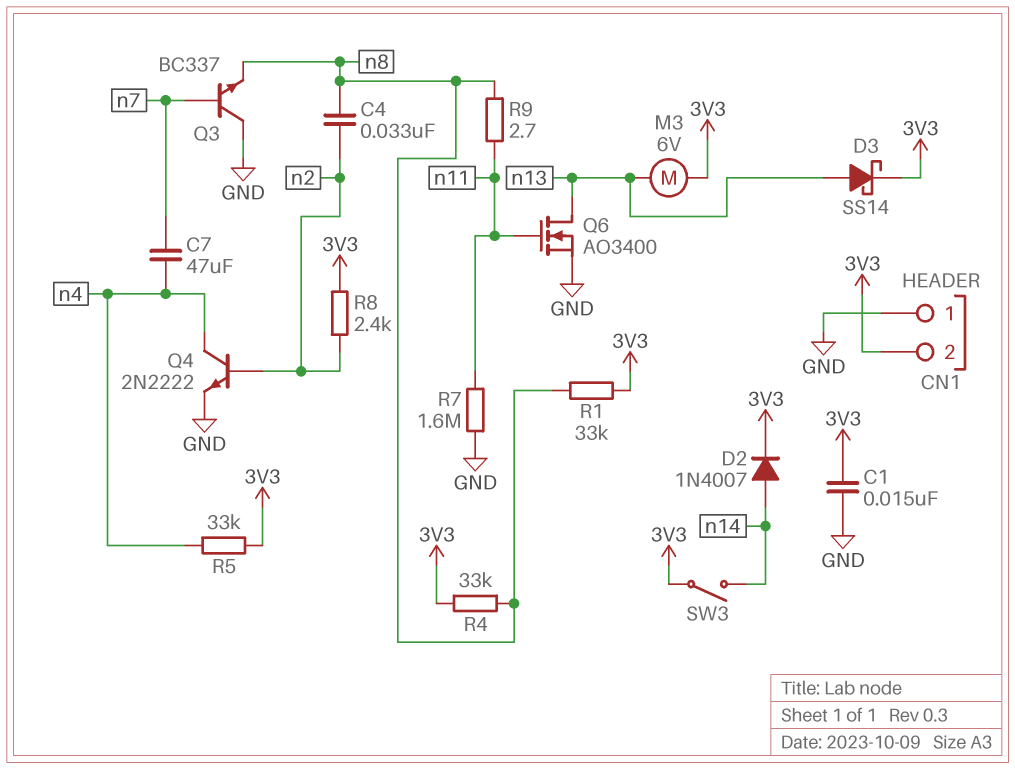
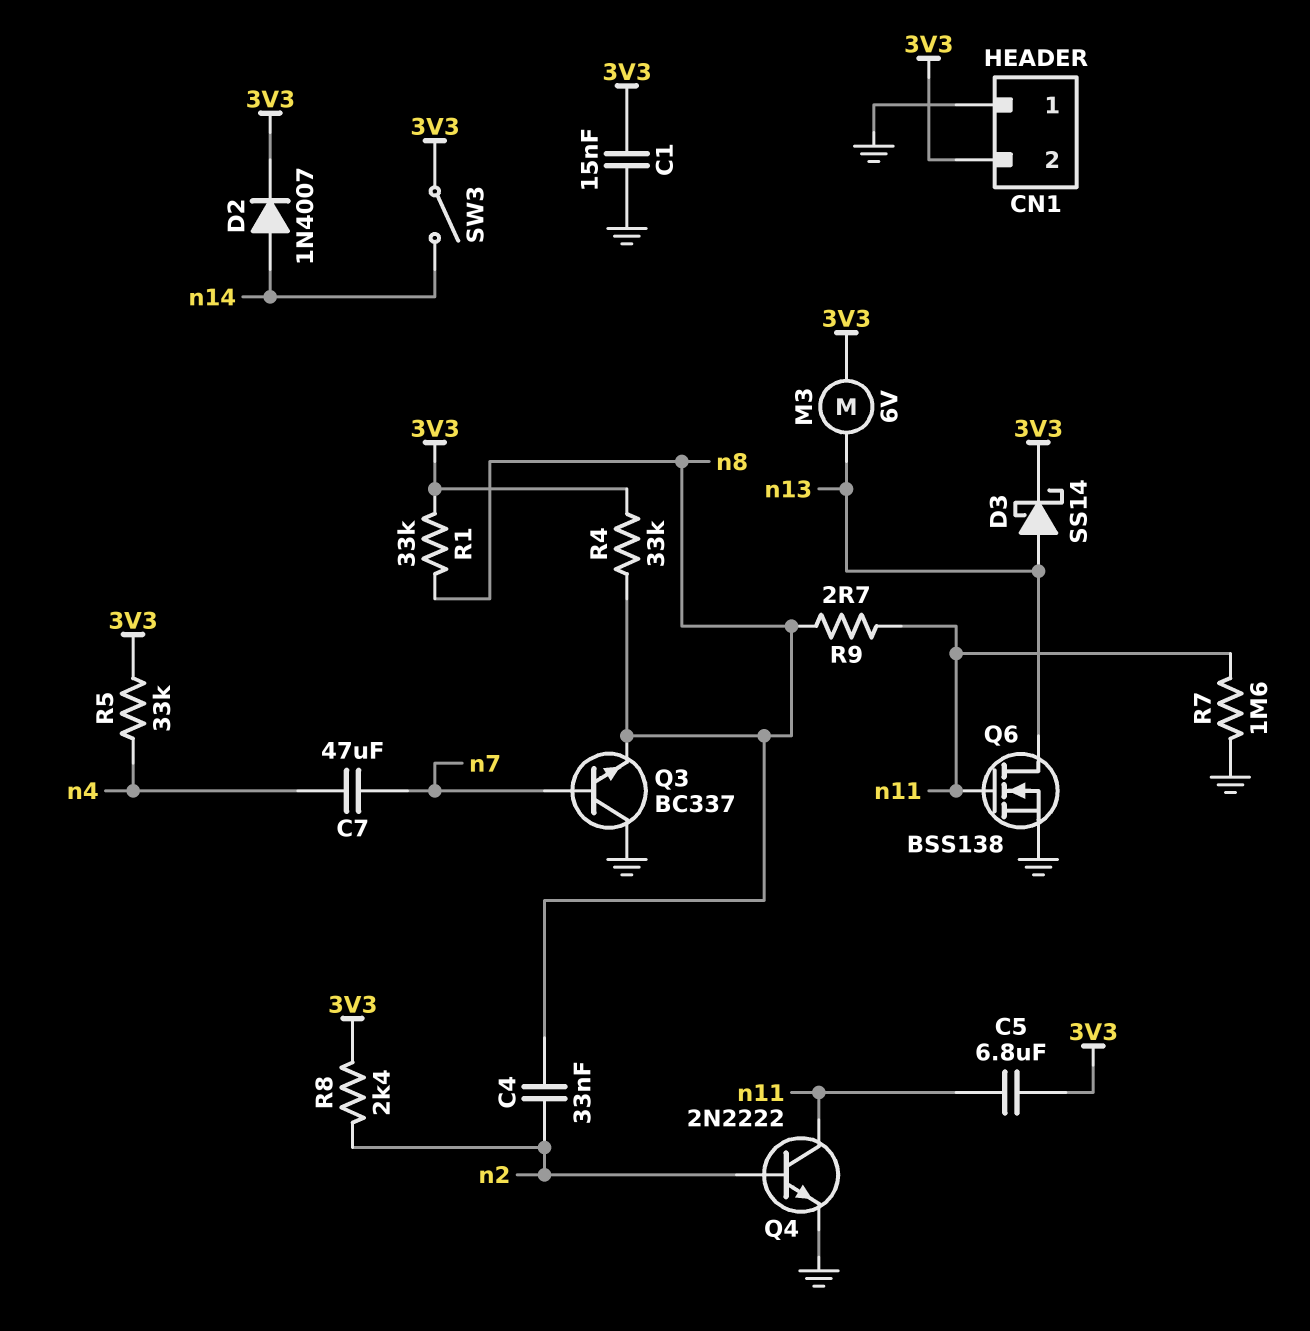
C5: none -> 6.8uF (3V3, n11)
Q4: NPN 2N2222 (B n2, C n4, E GND) -> NPN 2N2222 (B n2, C n11, E GND)
Q6: NMOS AO3400 (G n11, D n13, S GND) -> NMOS BSS138 (G n11, D n13, S GND)

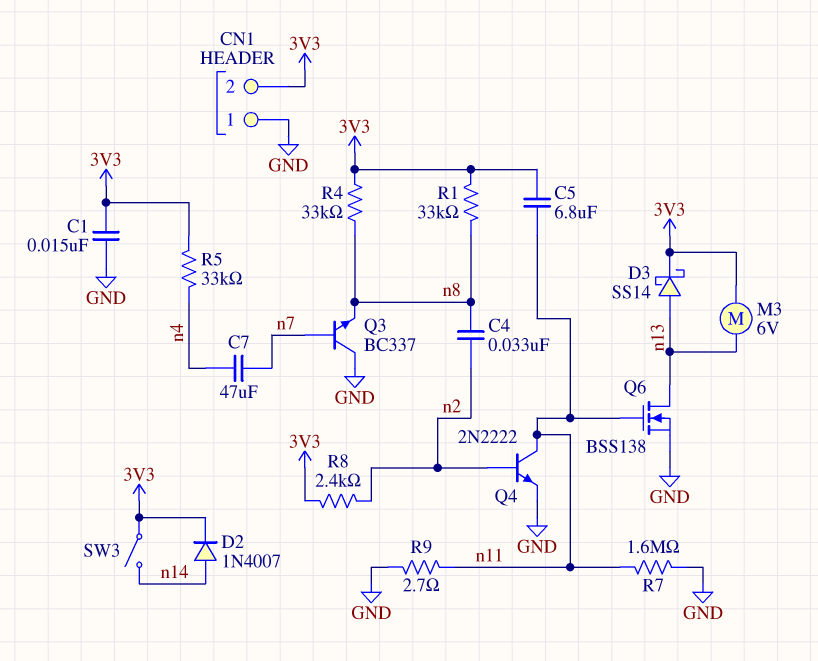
R9: 2.7 (n8, n11) -> 2.7 (GND, n11)

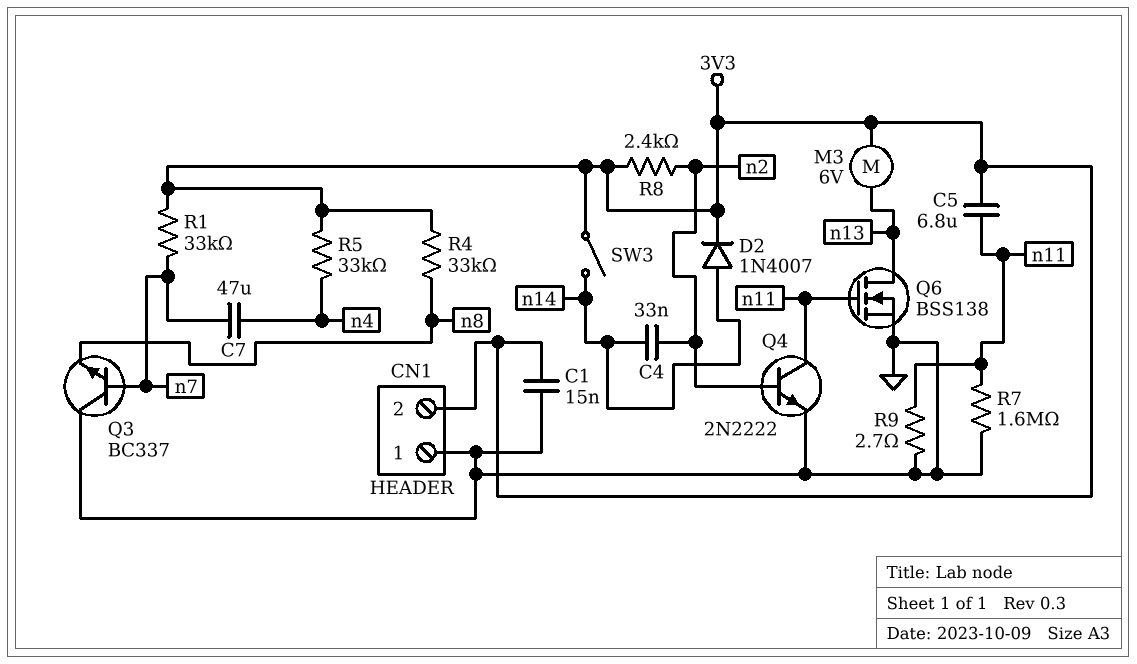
C4: 33nF (n2, n8) -> 33nF (n2, n14)
D3: schottky SS14 (A n13, K 3V3) -> none
R1: 33k (3V3, n8) -> 33k (3V3, n7)

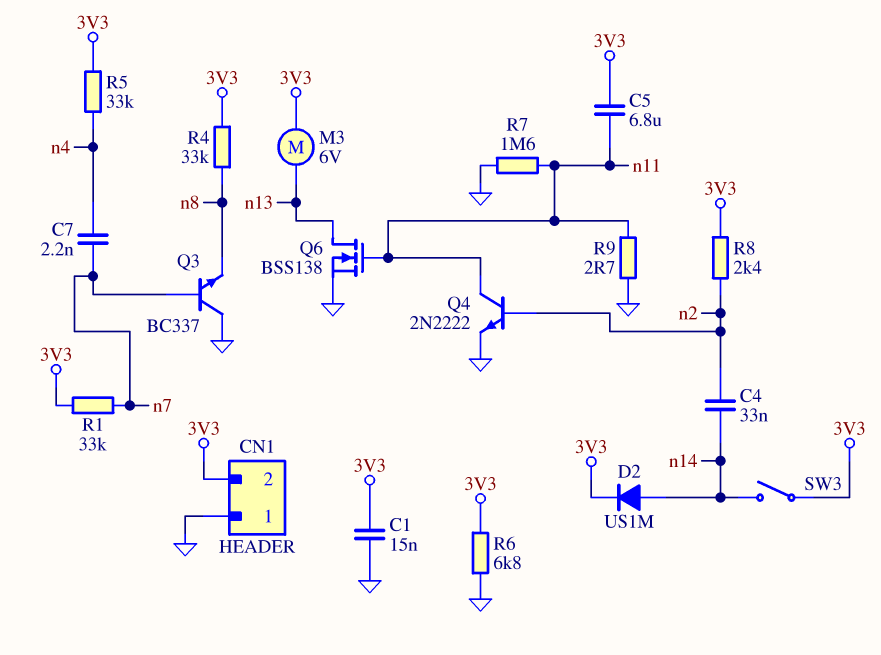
C7: 47uF (n4, n7) -> 2.2nF (n4, n7)
D2: diode 1N4007 (A n14, K 3V3) -> diode US1M (A n14, K 3V3)
R6: none -> 6.8k (3V3, GND)

